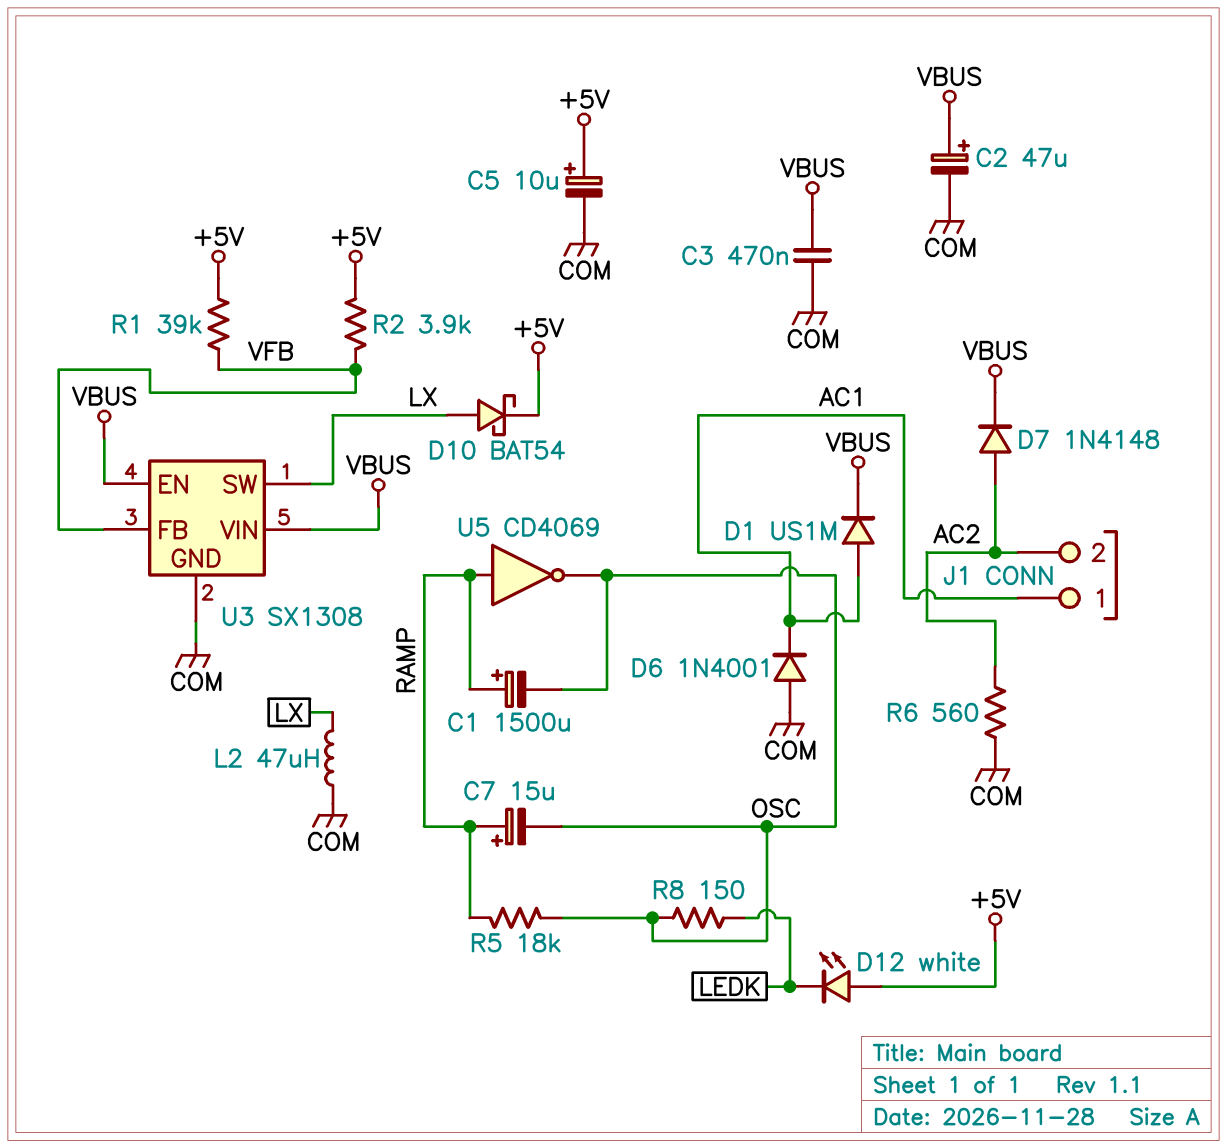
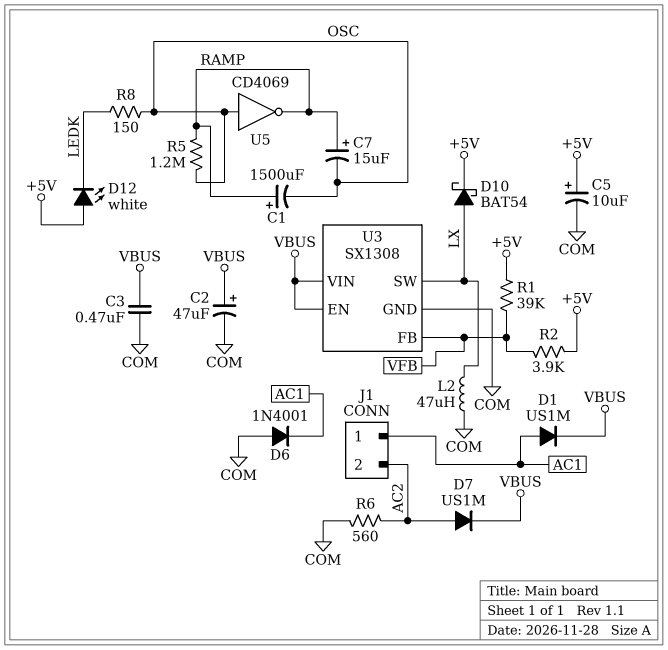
D7: diode 1N4148 (A AC2, K VBUS) -> diode US1M (A AC2, K VBUS)
R5: 18k (OSC, RAMP) -> 1.2M (OSC, RAMP)
U5: NOT CD4069 (in RAMP, out OSC) -> NOT CD4069 (in OSC, out RAMP)

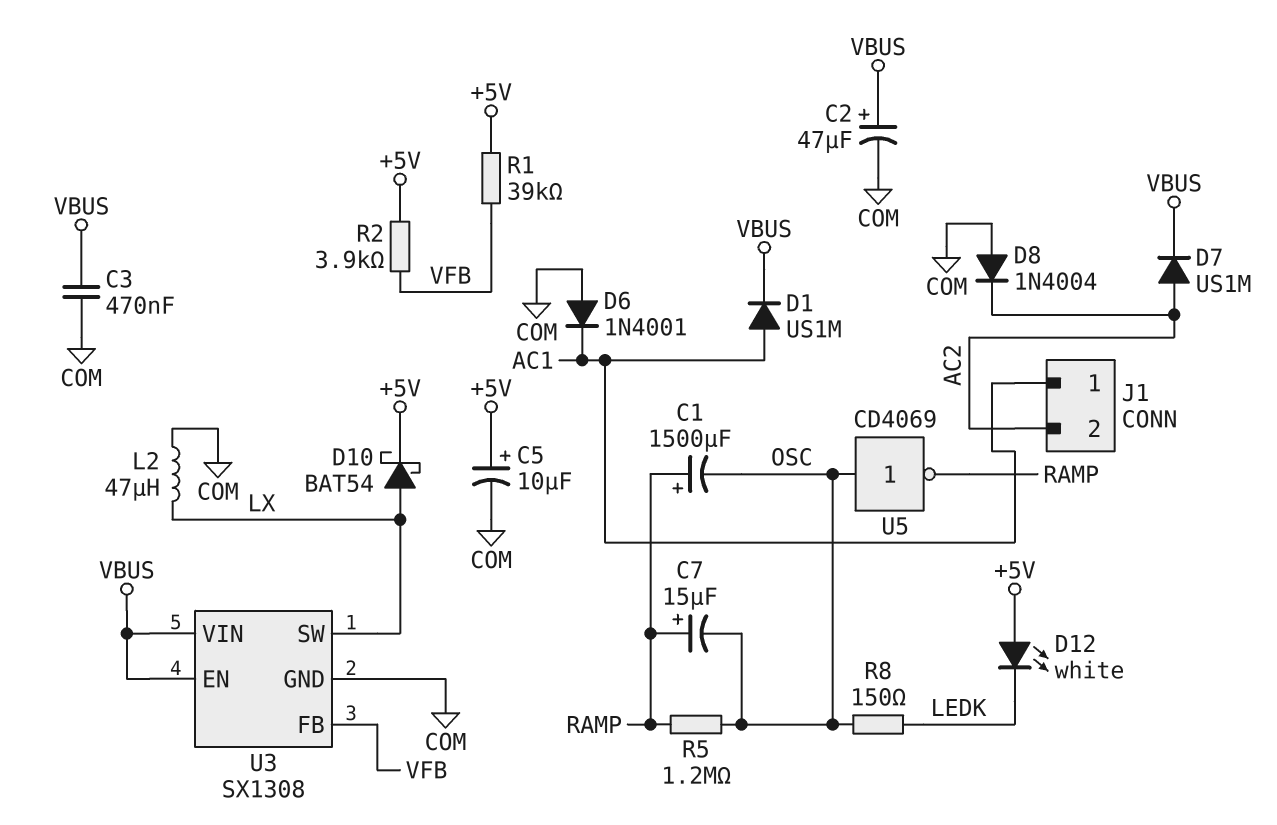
D8: none -> diode 1N4004 (A COM, K AC2)
R6: 560 (AC2, COM) -> none

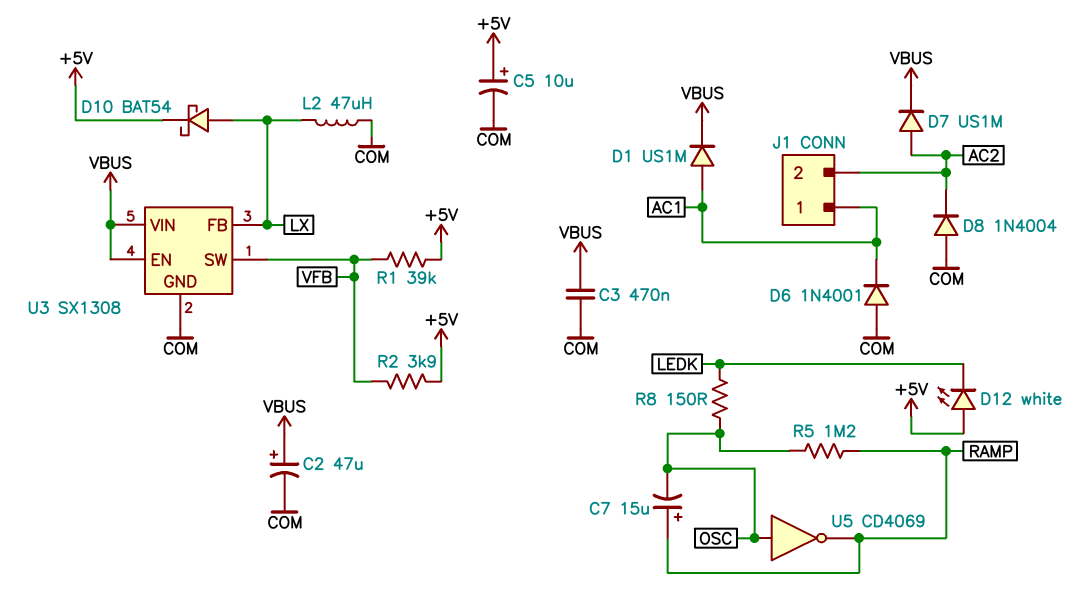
C1: 1500uF (plus RAMP, minus OSC) -> none
U3 pin FB: VFB -> LX
U3 pin SW: LX -> VFB

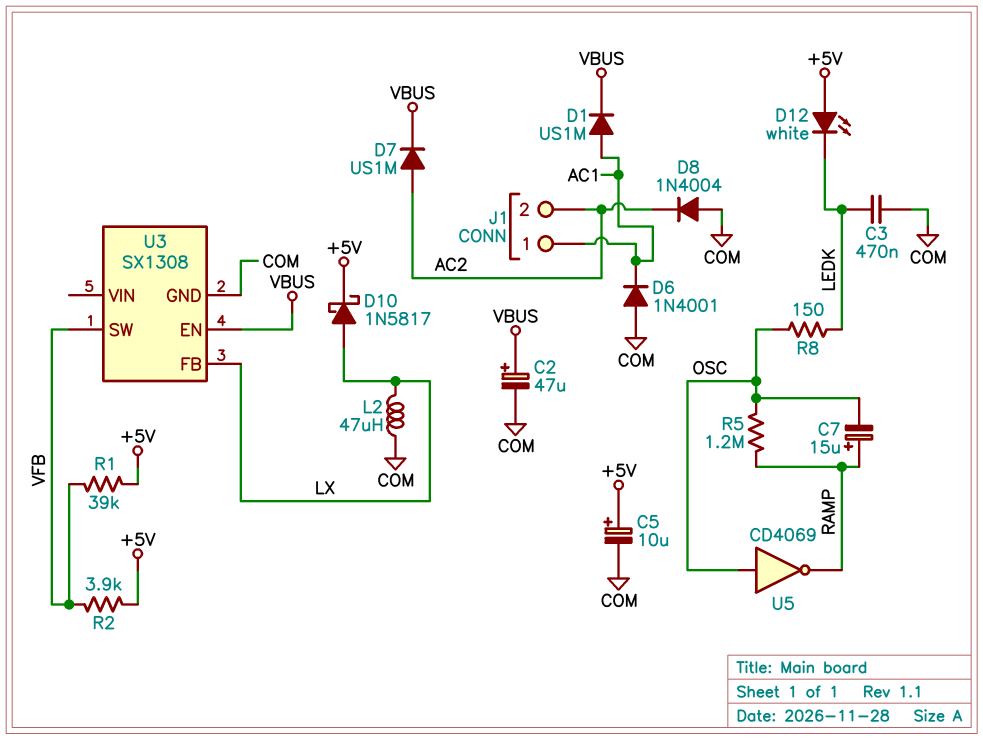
C3: 470nF (COM, VBUS) -> 470nF (COM, LEDK)
D10: schottky BAT54 (A LX, K +5V) -> schottky 1N5817 (A LX, K +5V)
U3 pin VIN: VBUS -> none

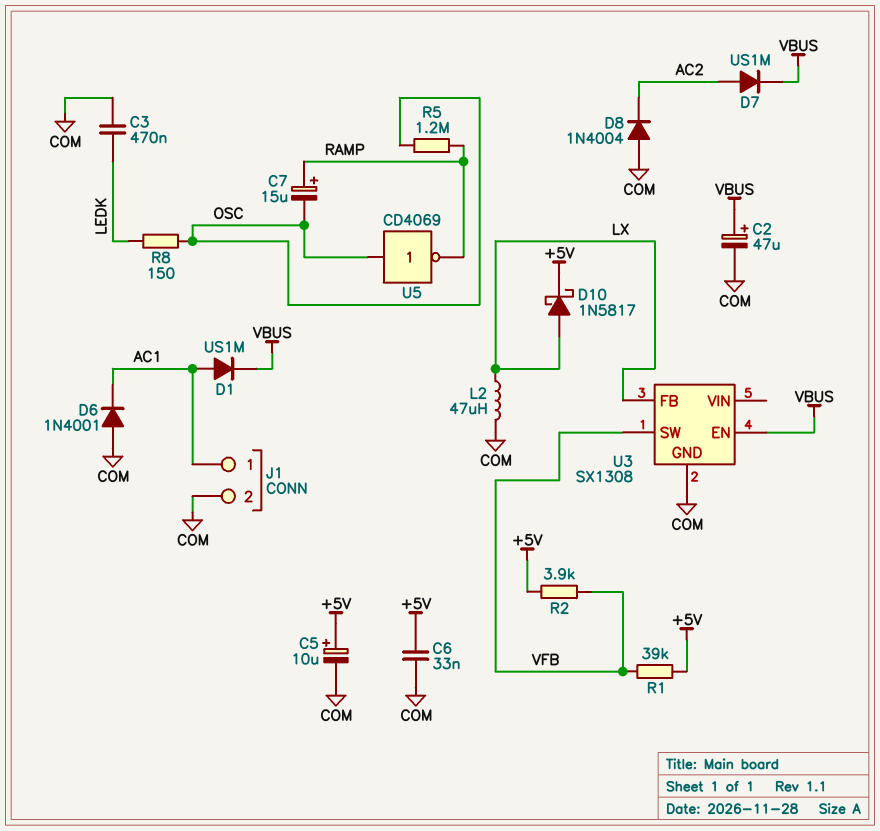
C6: none -> 33nF (+5V, COM)
D12: LED white (A +5V, K LEDK) -> none
J1 pin 2: AC2 -> COM

